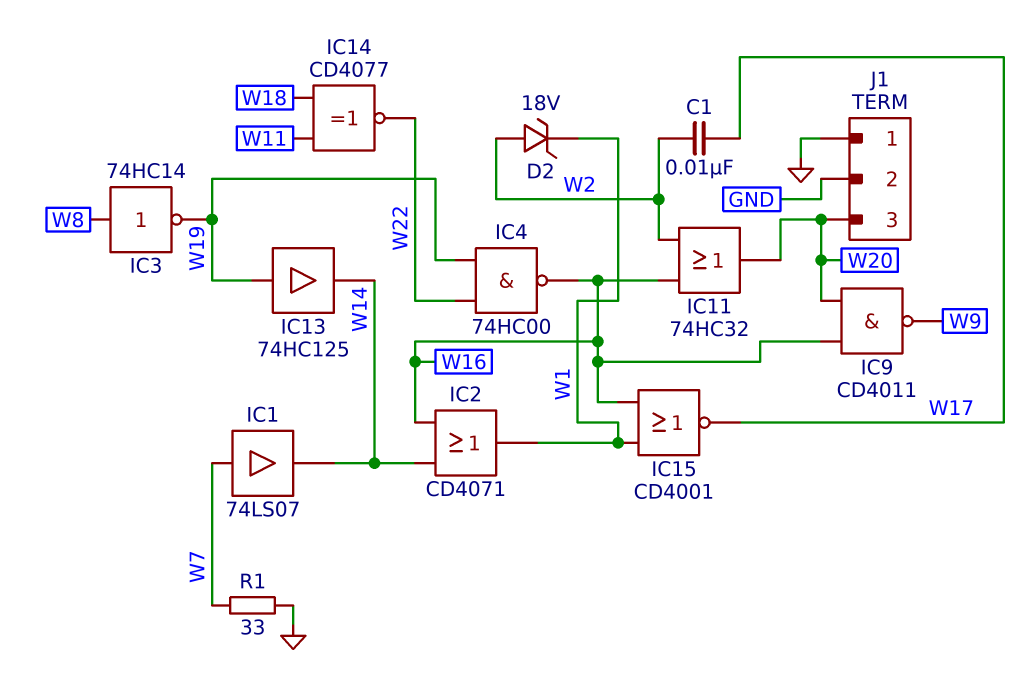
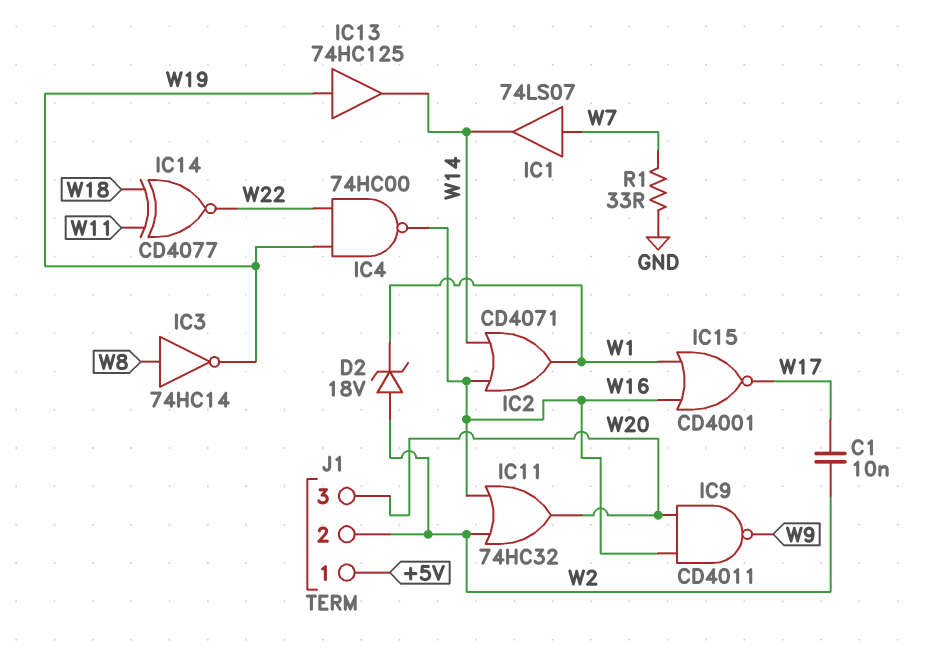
J1 pin 1: GND -> +5V
J1 pin 2: GND -> W2

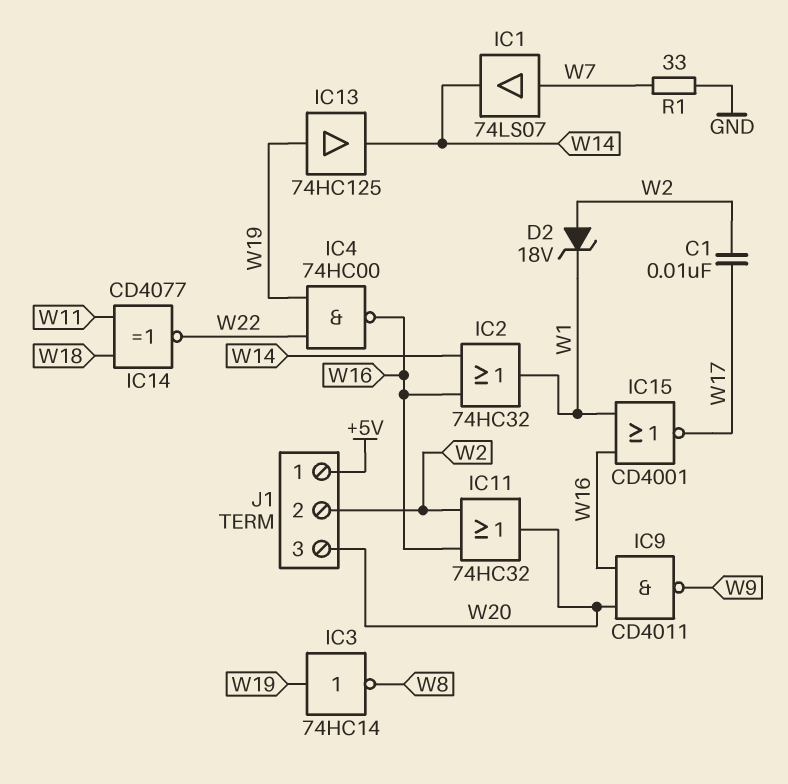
IC2: OR CD4071 (in W14, in W16, out W1) -> OR 74HC32 (in W14, in W16, out W1)
IC3: NOT 74HC14 (in W8, out W19) -> NOT 74HC14 (in W19, out W8)

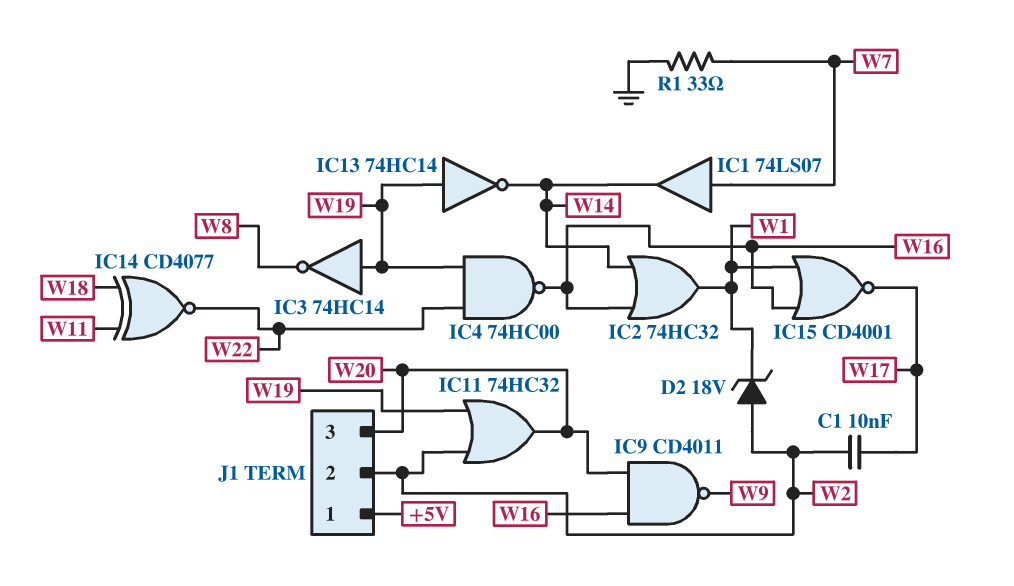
IC11: OR 74HC32 (in W2, in W16, out W20) -> OR 74HC32 (in W2, in W19, out W20)
IC13: buffer 74HC125 (in W19, out W14) -> NOT 74HC14 (in W19, out W14)

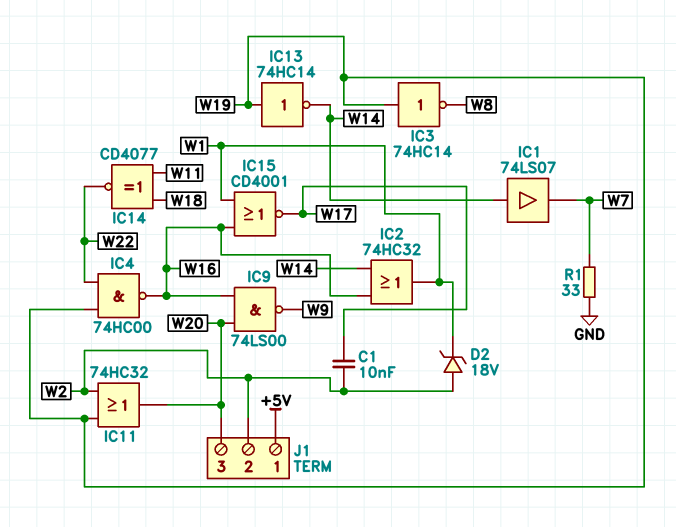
IC1: buffer 74LS07 (in W7, out W14) -> buffer 74LS07 (in W14, out W7)
IC9: NAND CD4011 (in W16, in W20, out W9) -> NAND 74LS00 (in W16, in W20, out W9)

